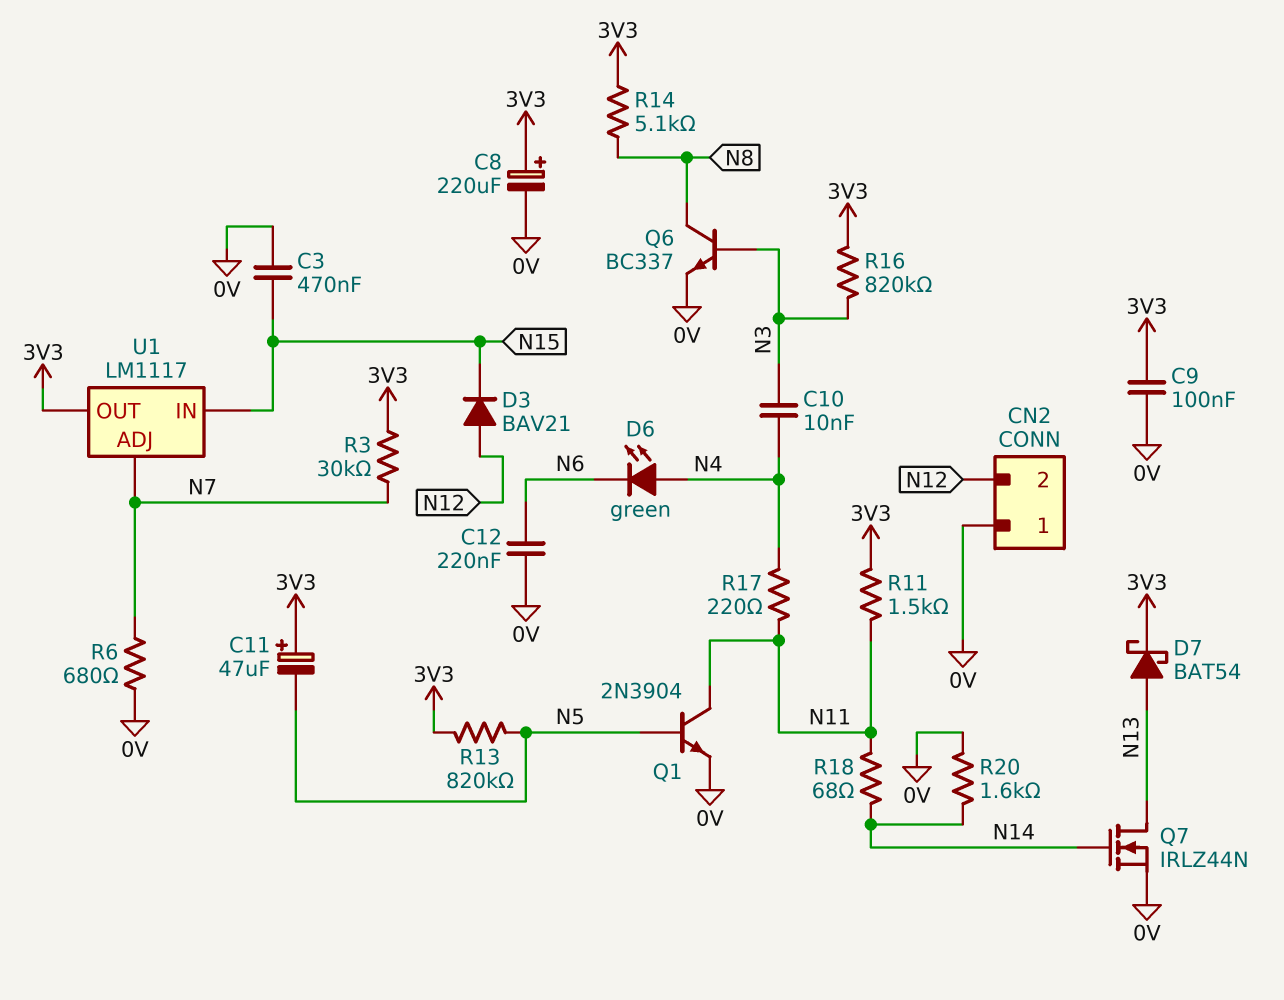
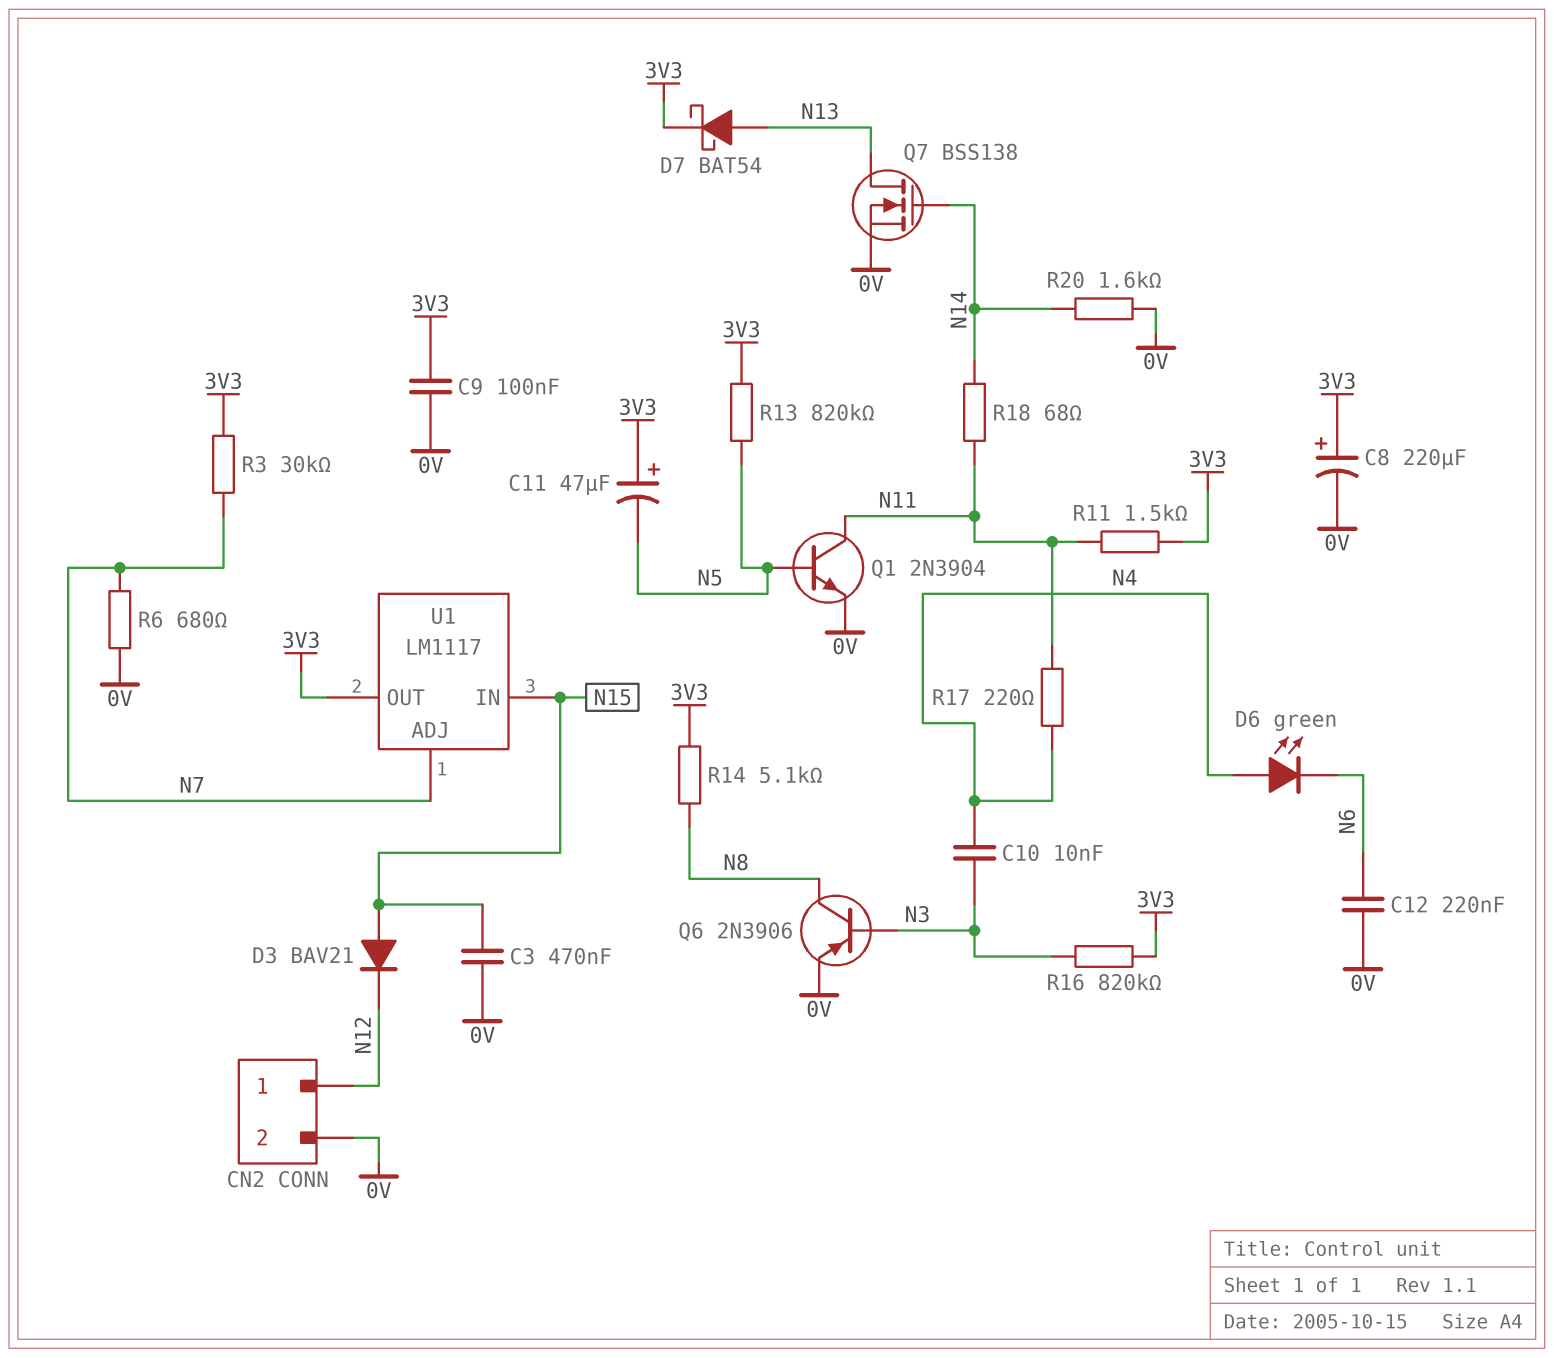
CN2 pin 1: 0V -> N12
CN2 pin 2: N12 -> 0V
D3: diode BAV21 (A N12, K N15) -> diode BAV21 (A N15, K N12)
Q6: NPN BC337 (B N3, C N8, E 0V) -> PNP 2N3906 (B N3, C N8, E 0V)
Q7: NMOS IRLZ44N (G N14, D N13, S 0V) -> NMOS BSS138 (G N14, D N13, S 0V)

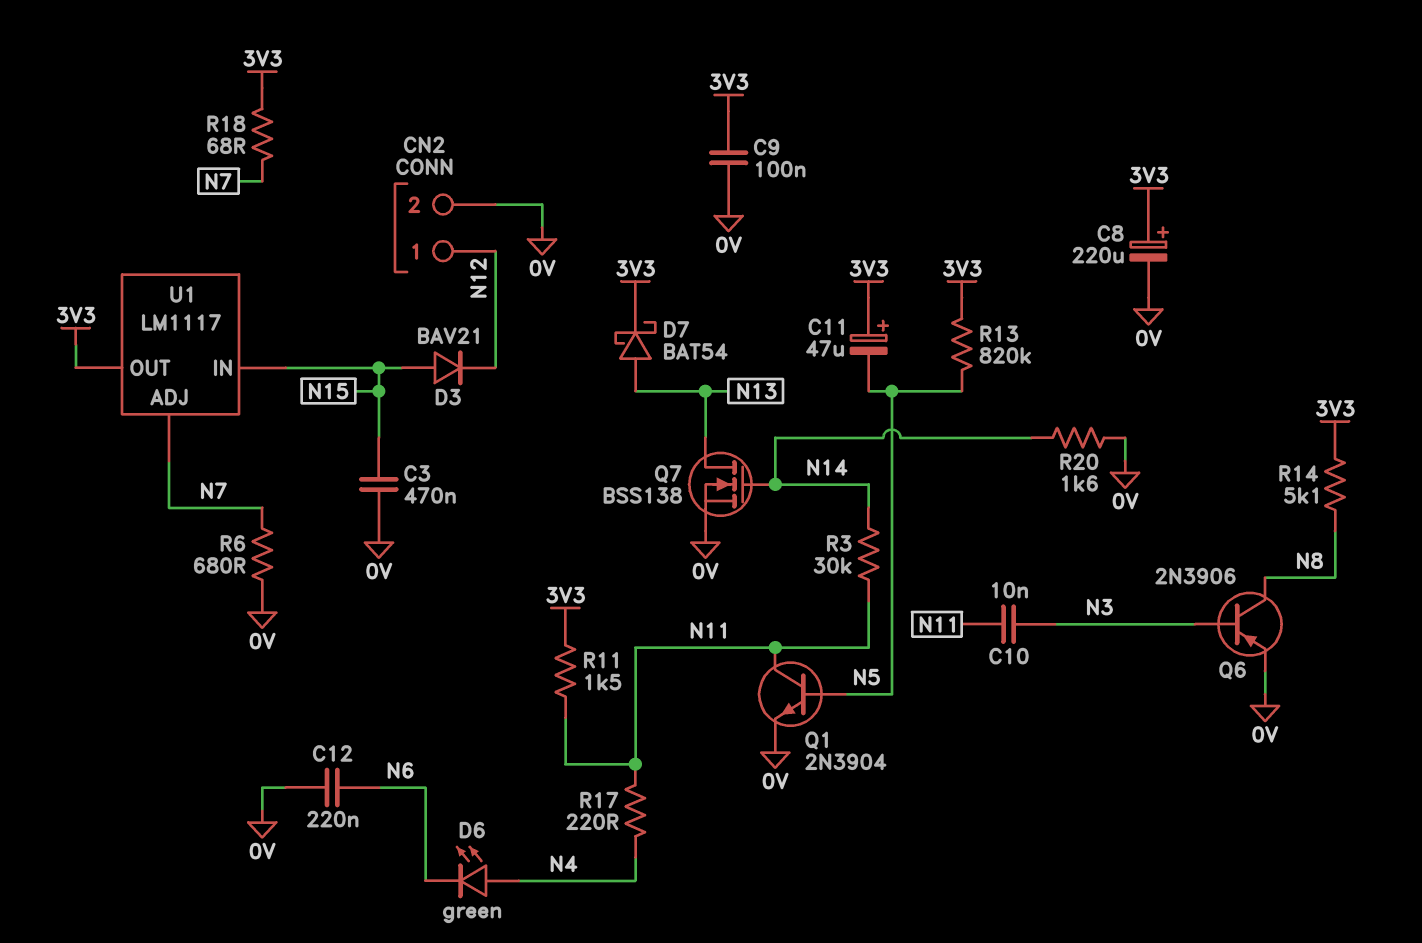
C10: 10nF (N3, N4) -> 10nF (N3, N11)
R3: 30k (3V3, N7) -> 30k (N11, N14)
R16: 820k (3V3, N3) -> none
R18: 68 (N11, N14) -> 68 (3V3, N7)

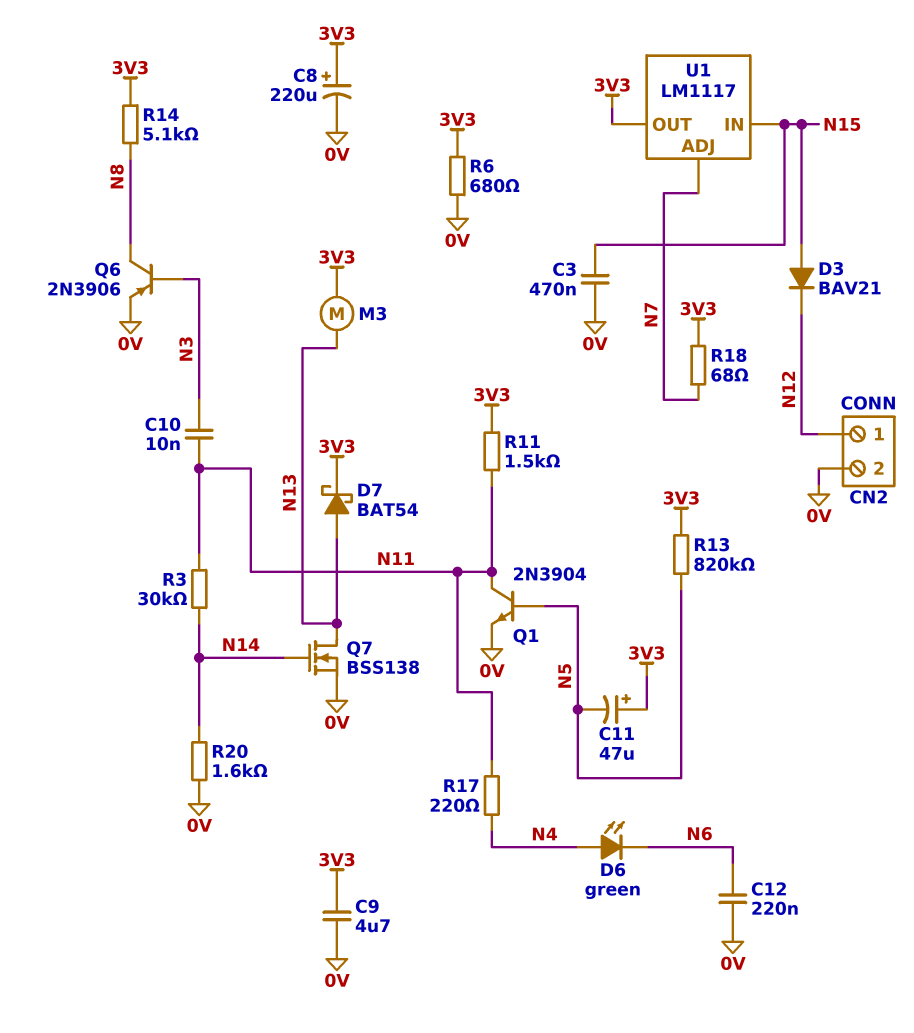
C9: 100nF (0V, 3V3) -> 4.7uF (0V, 3V3)
M3: none -> motor (3V3, N13)
R6: 680 (0V, N7) -> 680 (0V, 3V3)

